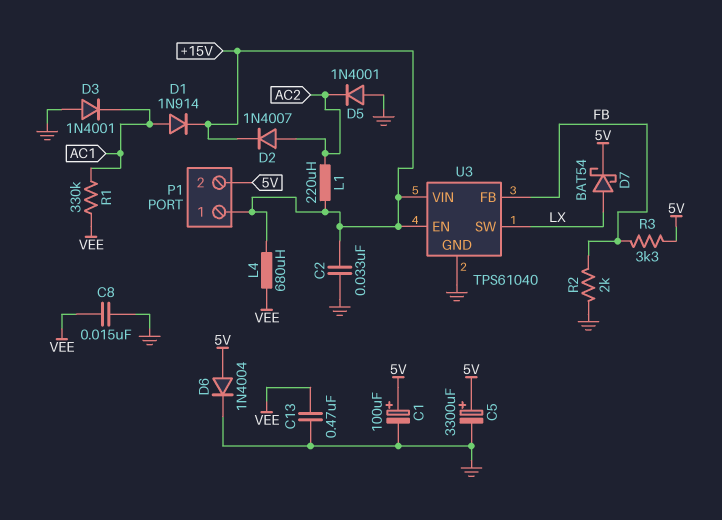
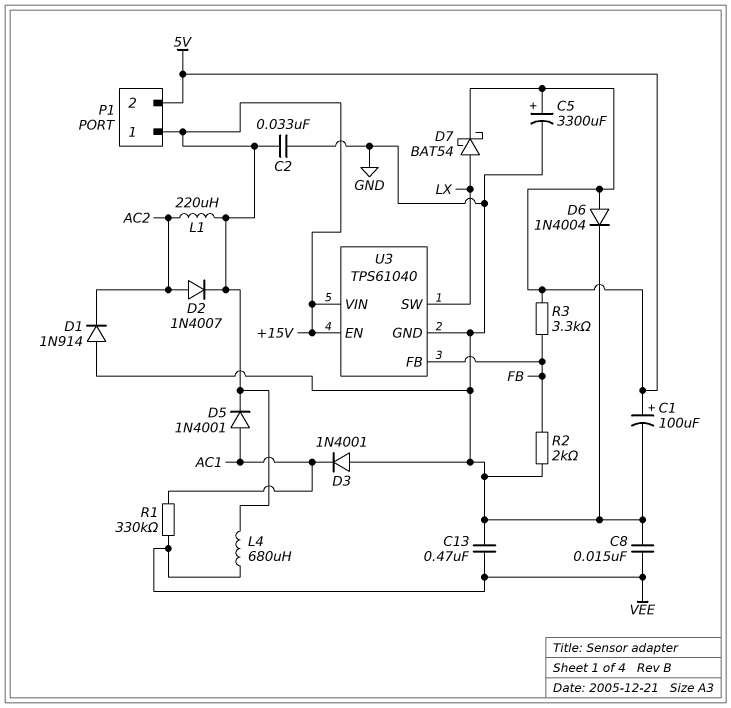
D1: diode 1N914 (A AC1, K +15V) -> diode 1N914 (A GND, K AC2)
D5: diode 1N4001 (A GND, K AC2) -> diode 1N4001 (A AC1, K +15V)

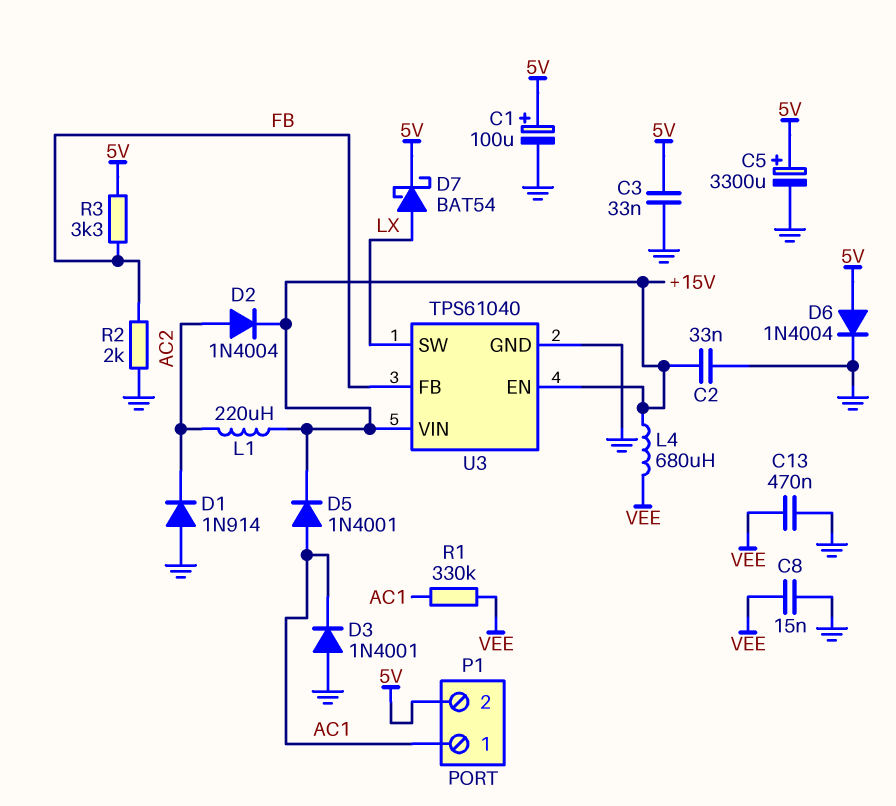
C3: none -> 33nF (5V, GND)
D2: diode 1N4007 (A AC2, K +15V) -> diode 1N4004 (A AC2, K +15V)
P1 pin 1: +15V -> AC1

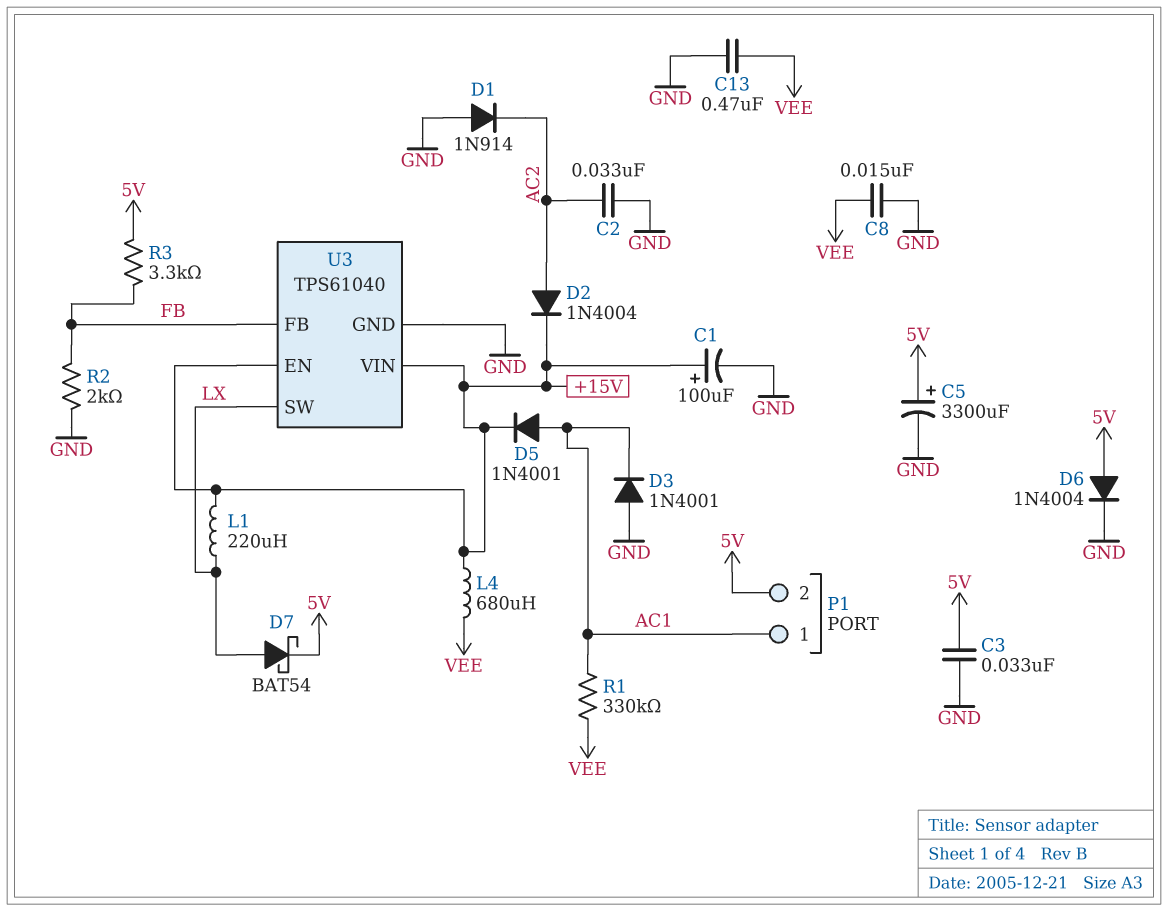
C1: 100uF (plus 5V, minus GND) -> 100uF (plus +15V, minus GND)
C2: 33nF (+15V, GND) -> 33nF (AC2, GND)
L1: 220uH (+15V, AC2) -> 220uH (+15V, LX)

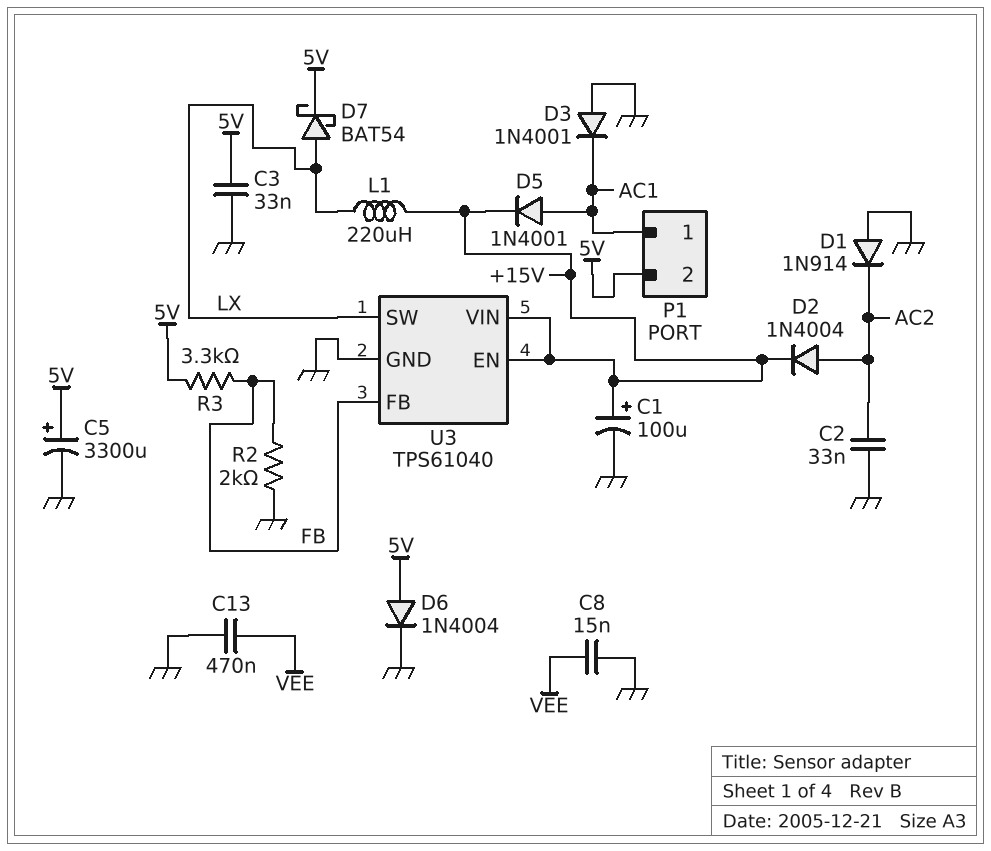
L4: 680uH (+15V, VEE) -> none
R1: 330k (AC1, VEE) -> none

